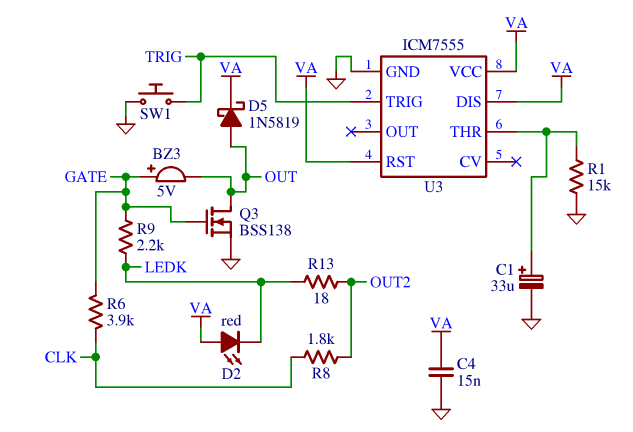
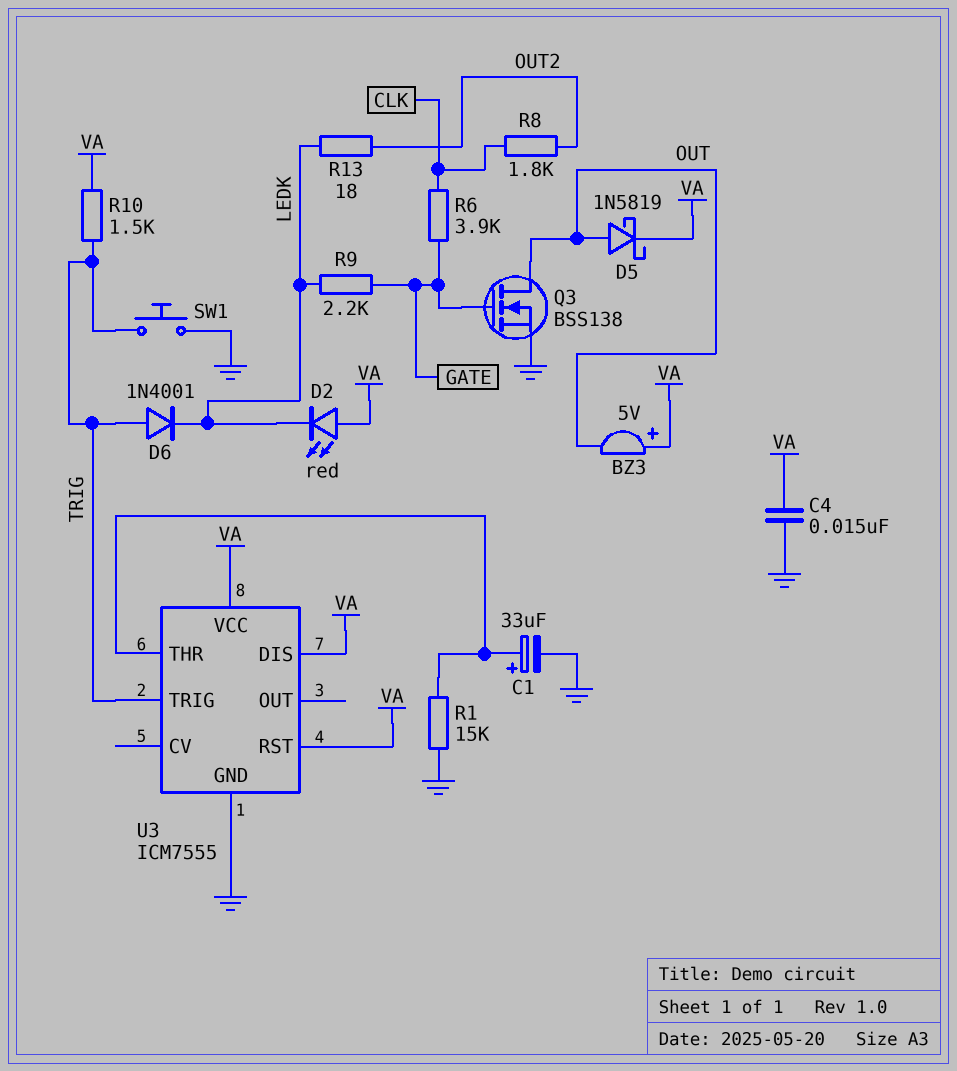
BZ3: buzzer 5V (plus GATE, minus OUT) -> buzzer 5V (plus VA, minus OUT)
D6: none -> diode 1N4001 (A TRIG, K LEDK)
R10: none -> 1.5k (TRIG, VA)

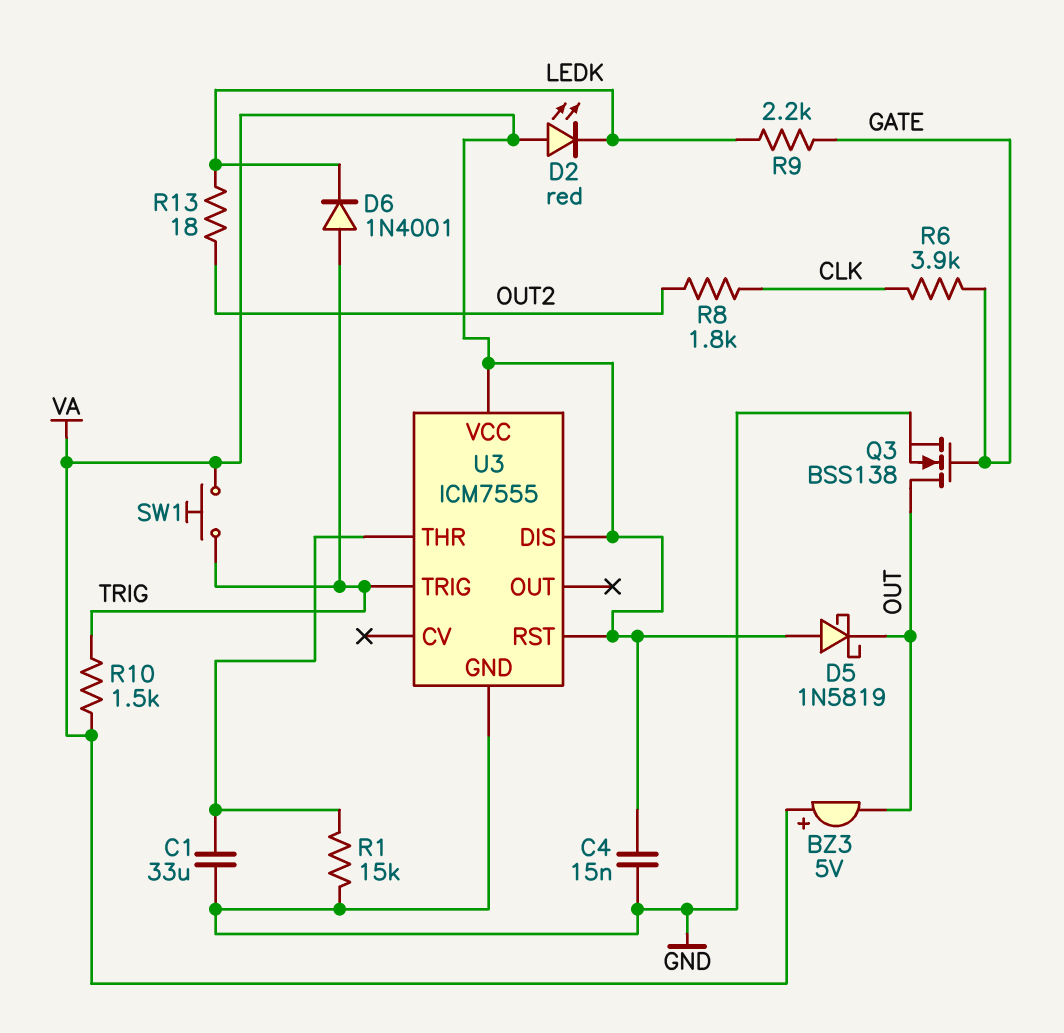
C1: 33uF (plus U3/THR, minus GND) -> 33uF (GND, U3/THR)
D5: schottky 1N5819 (A OUT, K VA) -> schottky 1N5819 (A VA, K OUT)
SW1: button (GND, TRIG) -> button (TRIG, VA)

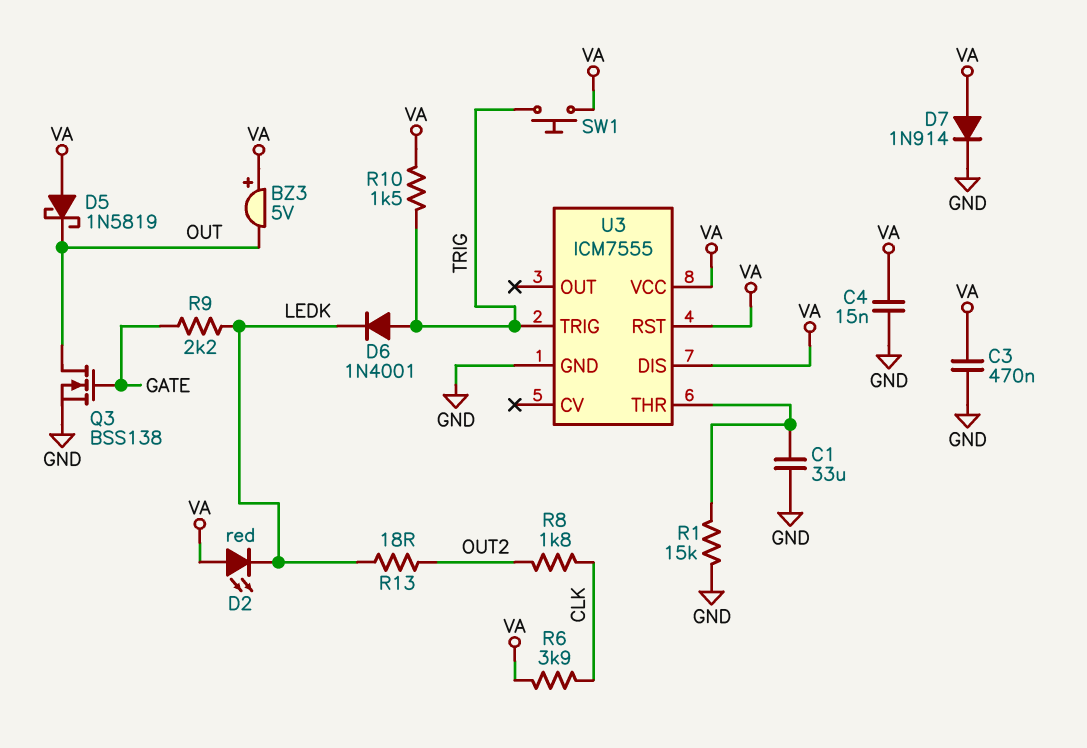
C3: none -> 470nF (GND, VA)
D7: none -> diode 1N914 (A VA, K GND)
R6: 3.9k (CLK, GATE) -> 3.9k (CLK, VA)

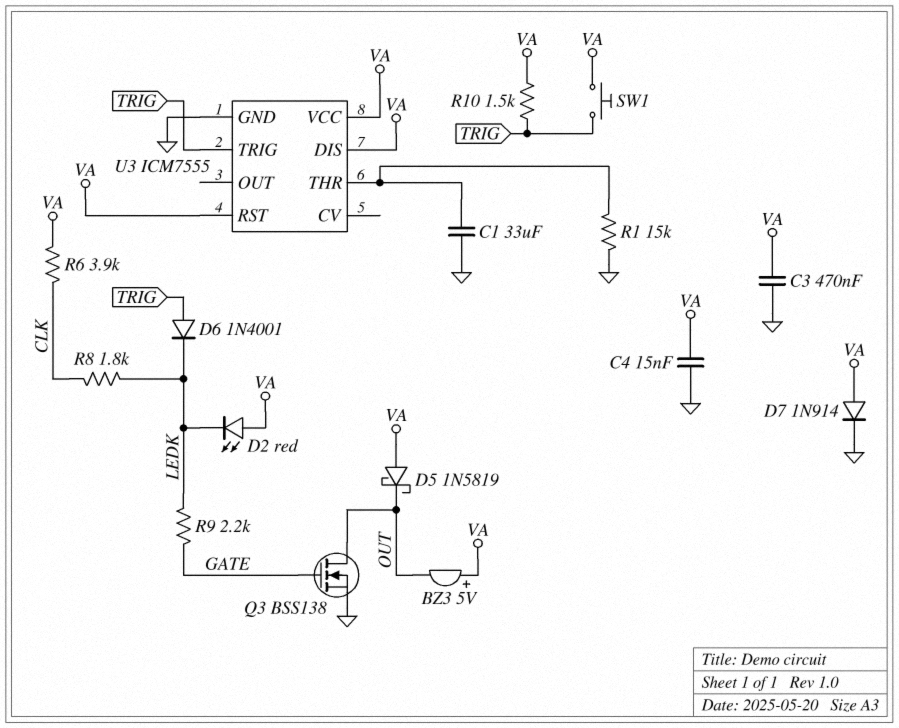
R8: 1.8k (CLK, OUT2) -> 1.8k (CLK, LEDK)
R13: 18 (LEDK, OUT2) -> none

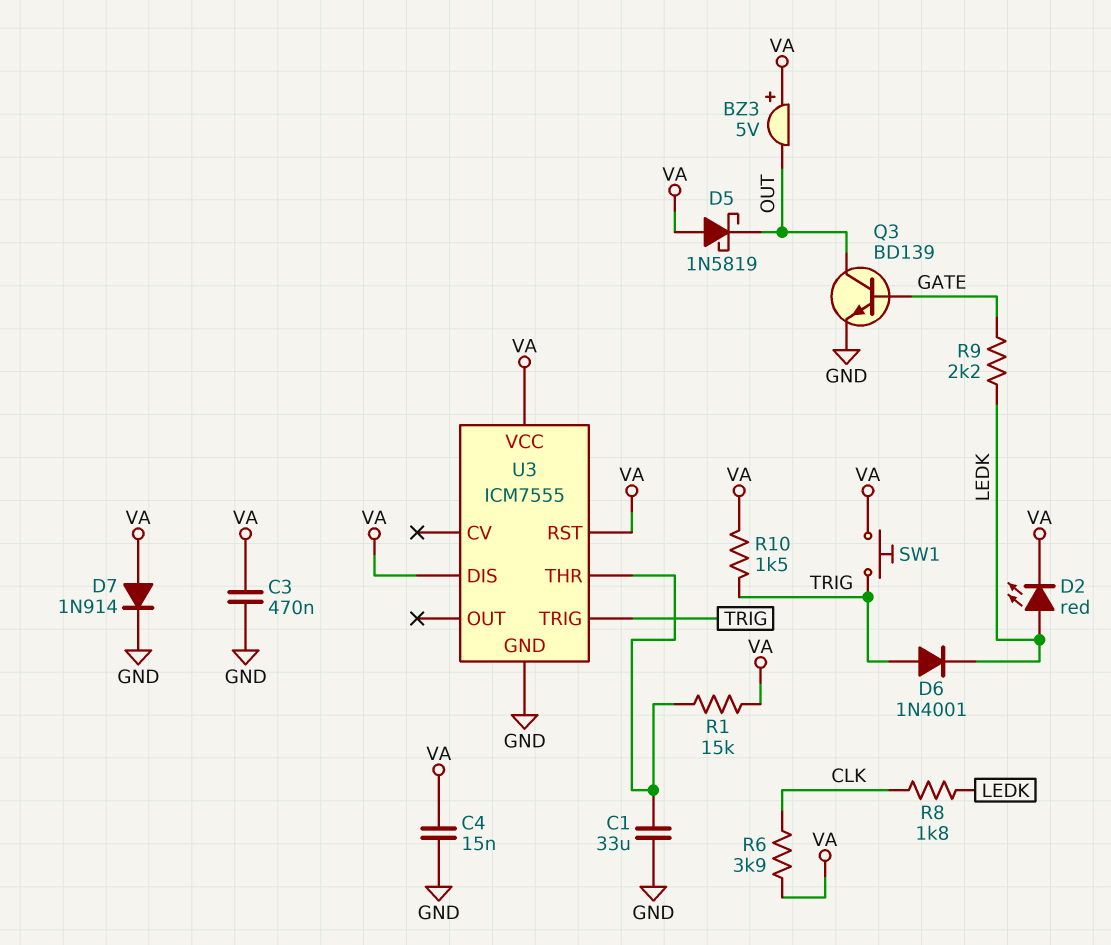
D2: LED red (A VA, K LEDK) -> LED red (A LEDK, K VA)
Q3: NMOS BSS138 (G GATE, D OUT, S GND) -> NPN BD139 (B GATE, C OUT, E GND)
R1: 15k (GND, U3/THR) -> 15k (U3/THR, VA)

